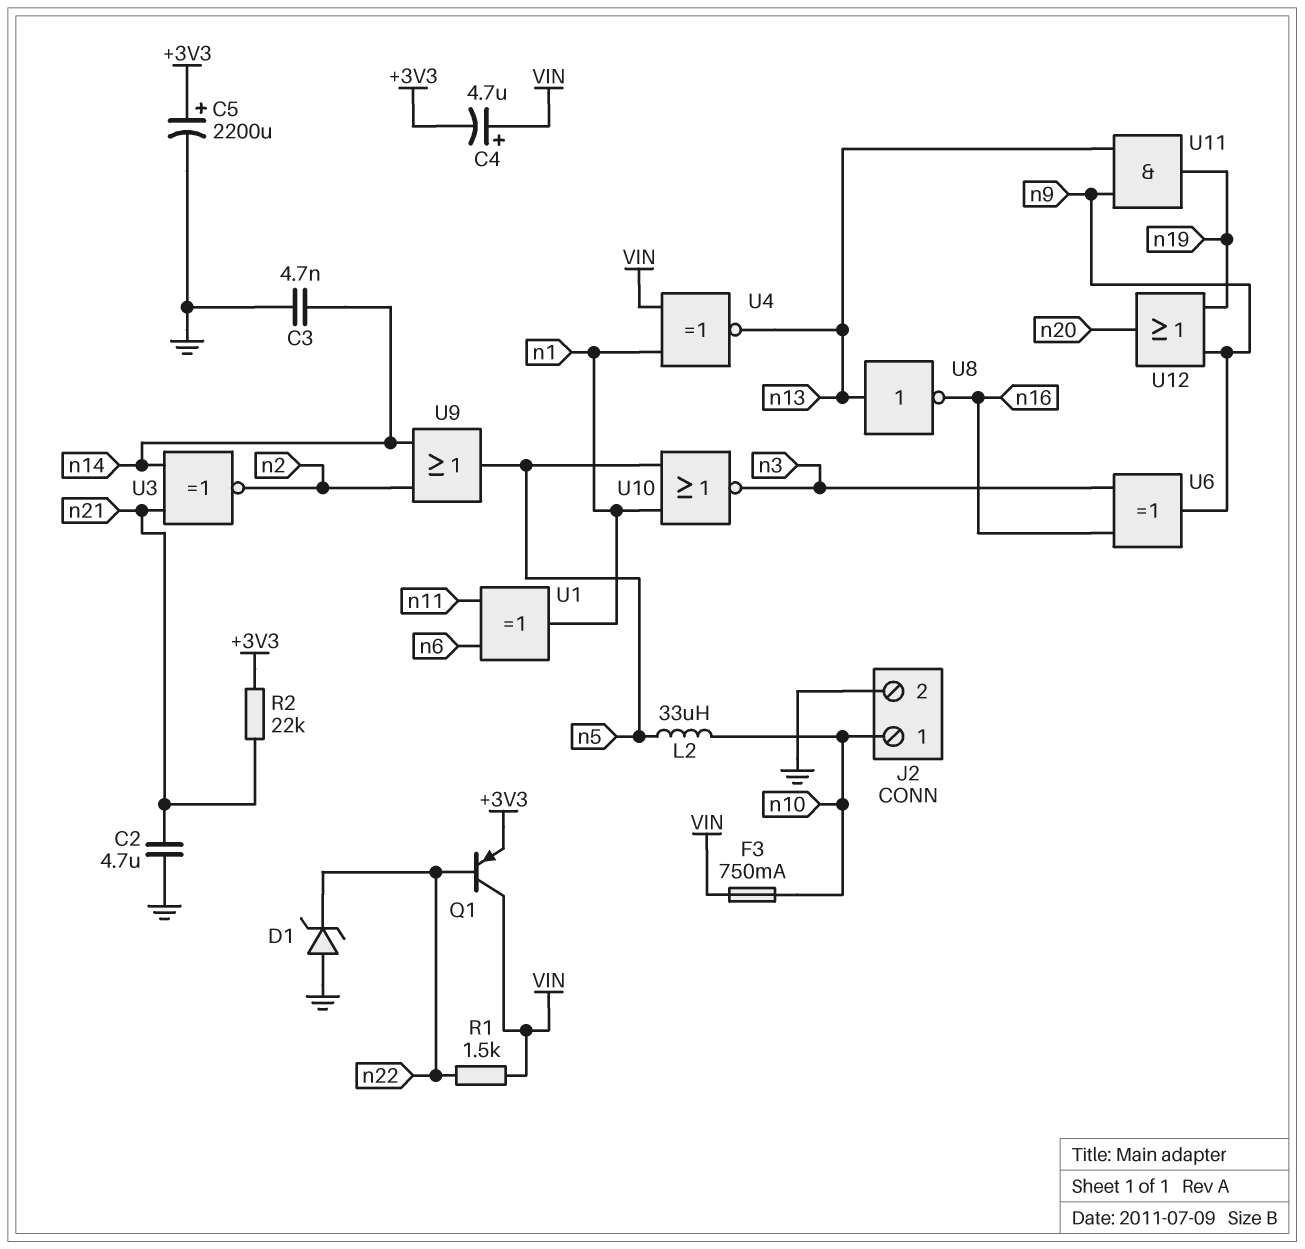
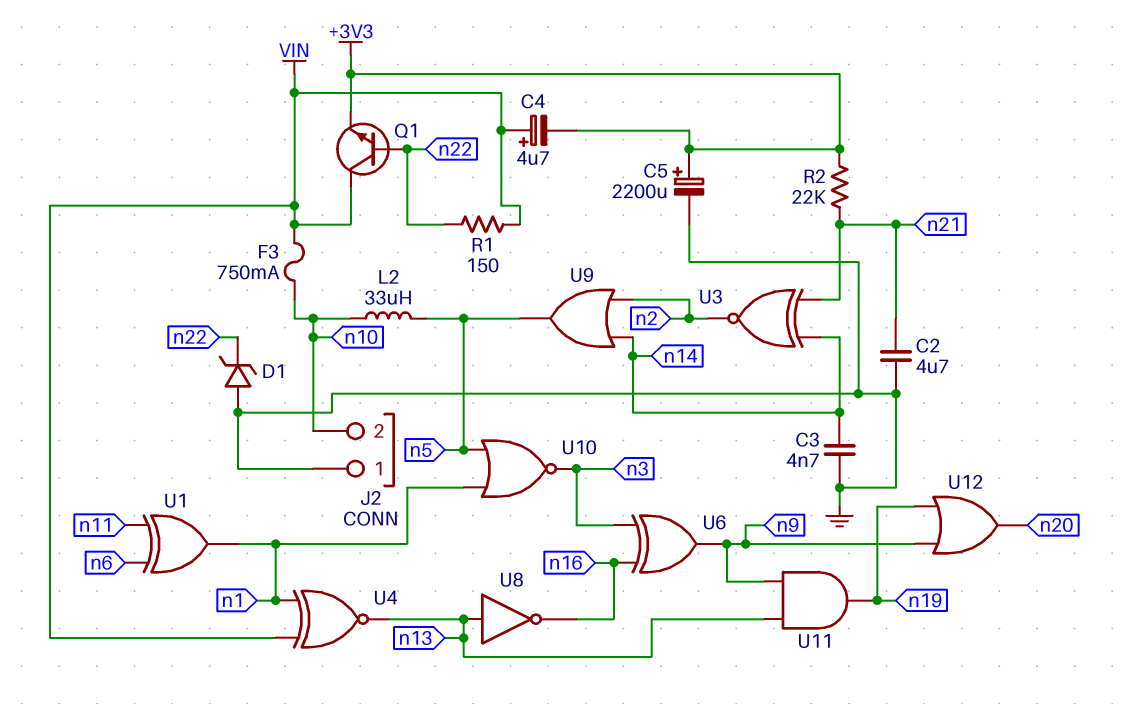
J2 pin 1: n10 -> GND
J2 pin 2: GND -> n10
Q1: PNP (B n22, C VIN, E +3V3) -> NPN (B n22, C VIN, E +3V3)
R1: 1.5k (VIN, n22) -> 150 (VIN, n22)

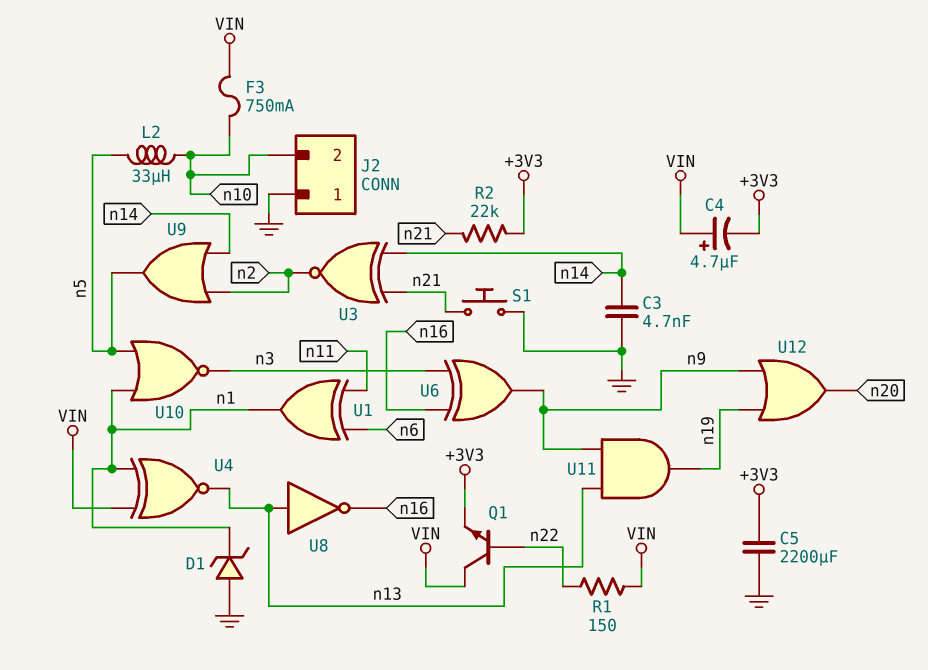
C2: 4.7uF (GND, n21) -> none
C5: 2200uF (plus +3V3, minus GND) -> 2200uF (+3V3, GND)
D1: zener (A GND, K n22) -> zener (A GND, K n1)
S1: none -> button (GND, n21)

